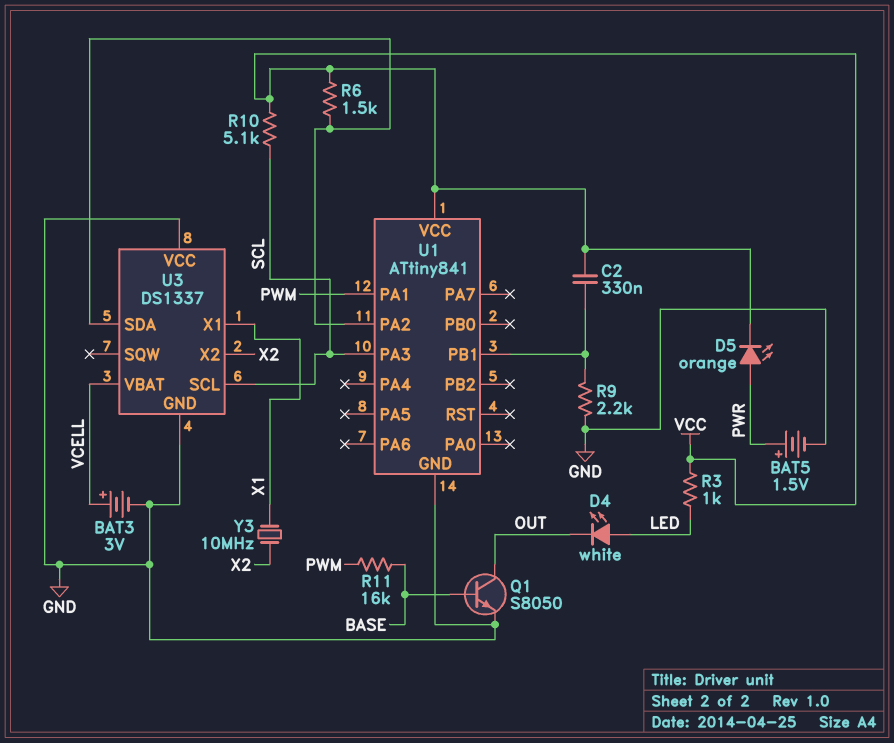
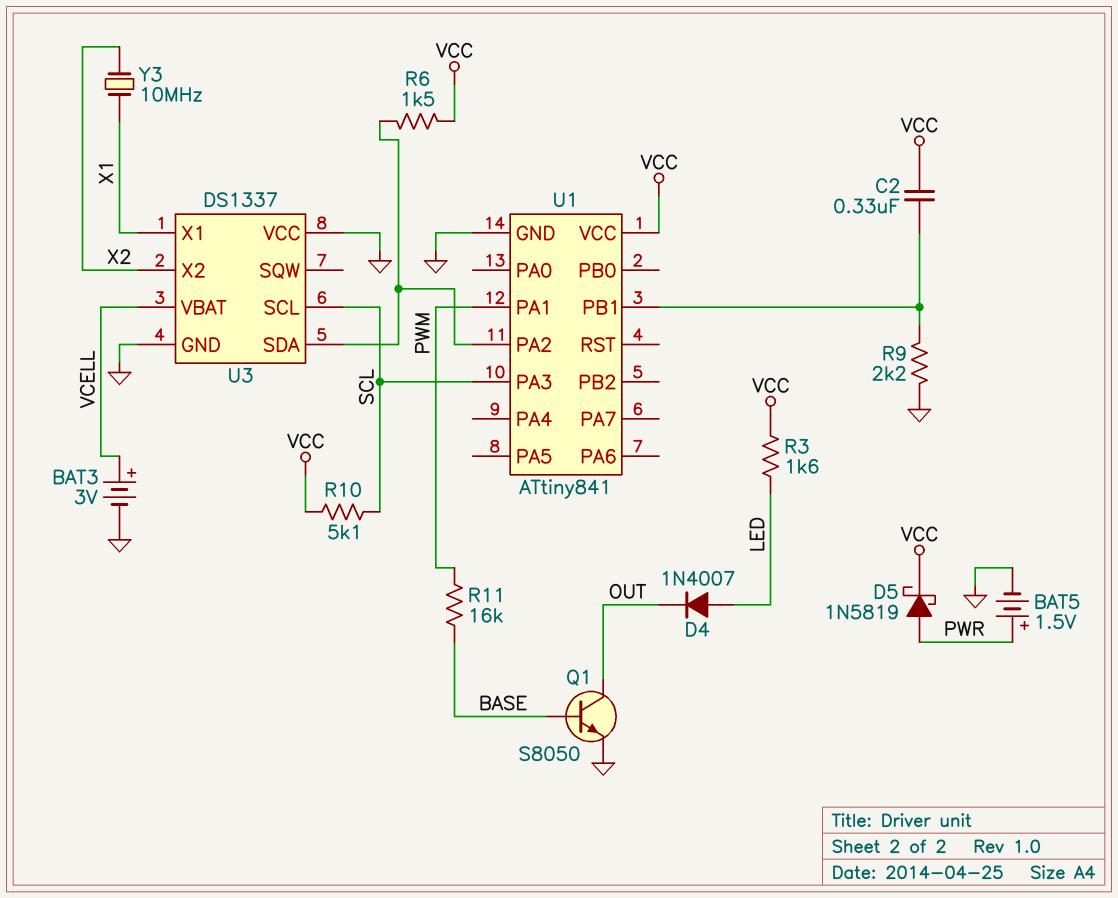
D4: LED white (A LED, K OUT) -> diode 1N4007 (A LED, K OUT)
D5: LED orange (A PWR, K VCC) -> schottky 1N5819 (A PWR, K VCC)
R3: 1k (LED, VCC) -> 1.6k (LED, VCC)

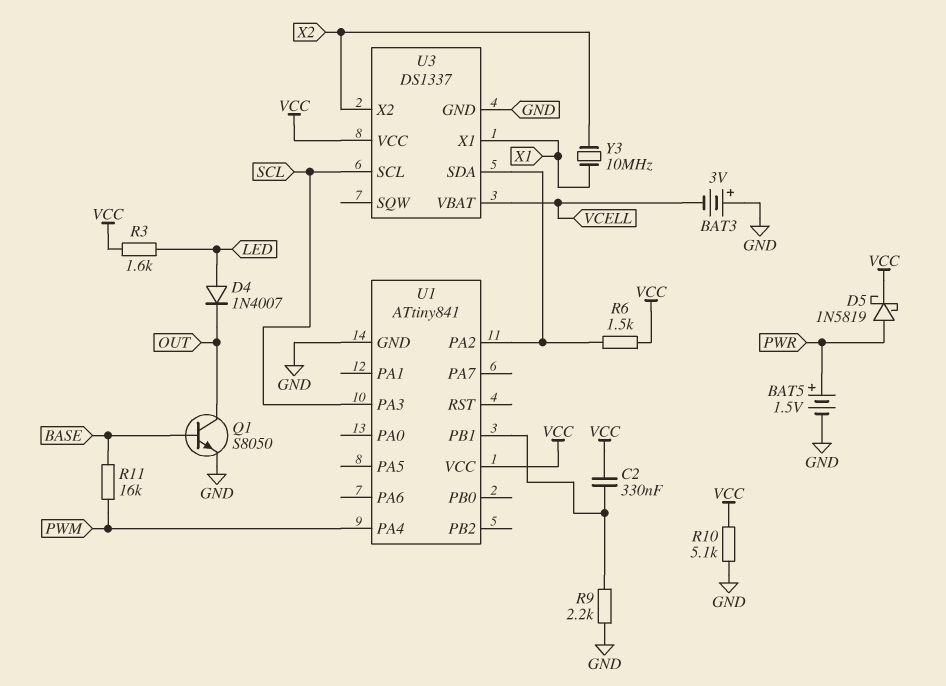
BAT3: 3V (plus VCELL, minus GND) -> 3V (plus GND, minus VCELL)
R10: 5.1k (SCL, VCC) -> 5.1k (GND, VCC)
U1 pin PA1: PWM -> none
U1 pin PA4: none -> PWM
U3 pin VCC: GND -> VCC

